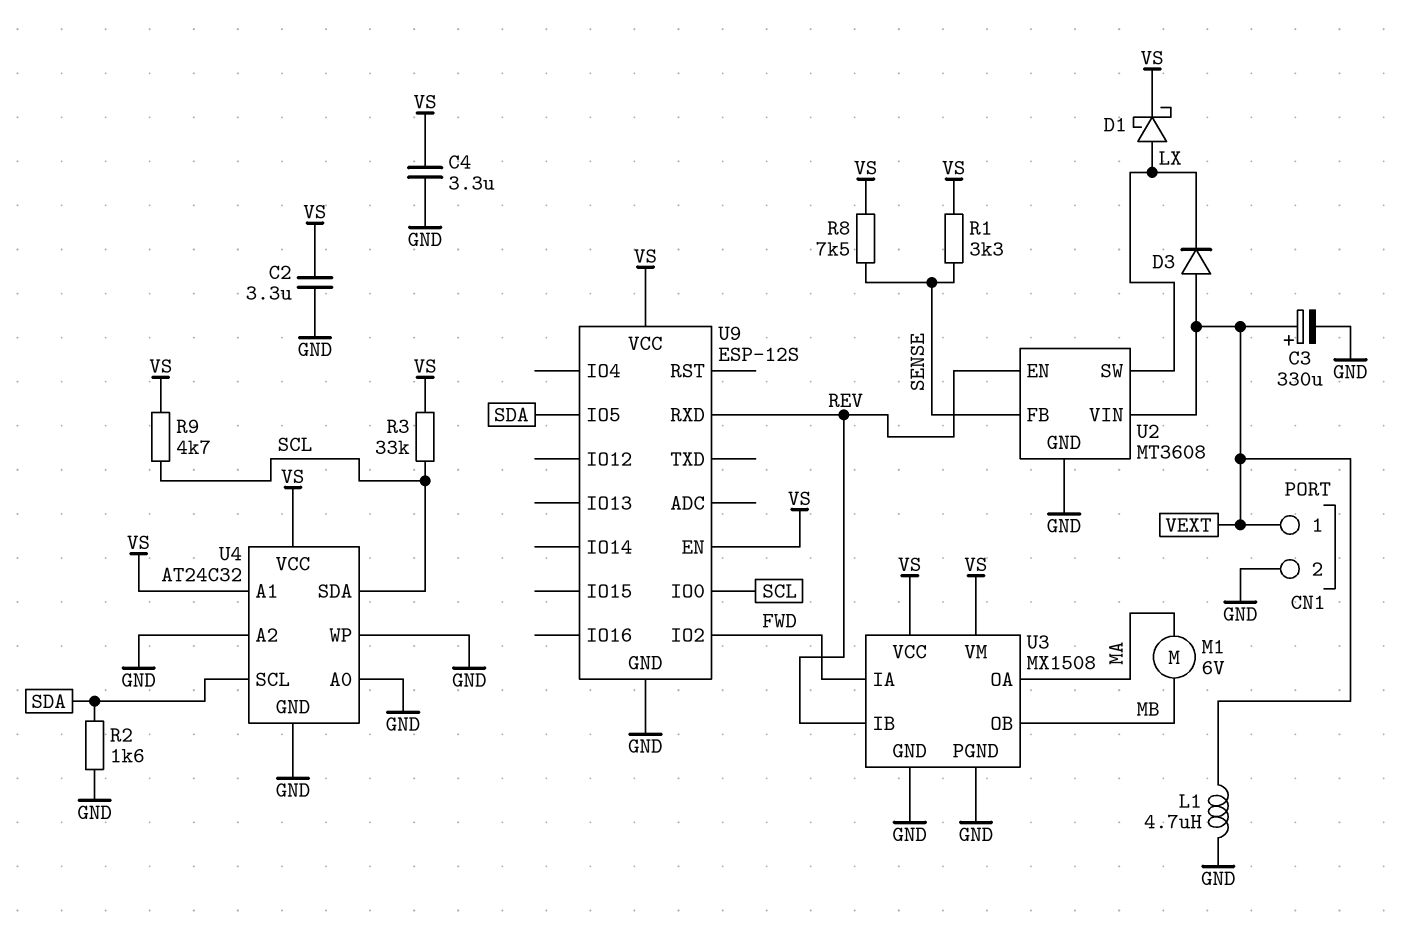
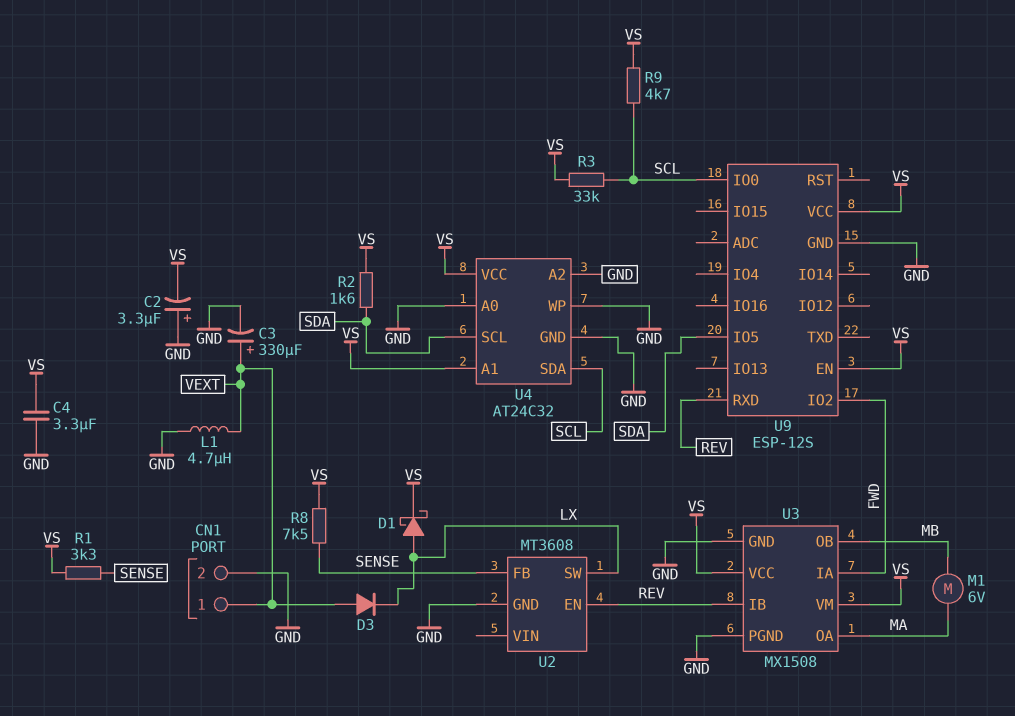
C2: 3.3uF (GND, VS) -> 3.3uF (plus GND, minus VS)
R2: 1.6k (GND, SDA) -> 1.6k (SDA, VS)
U2 pin VIN: VEXT -> none

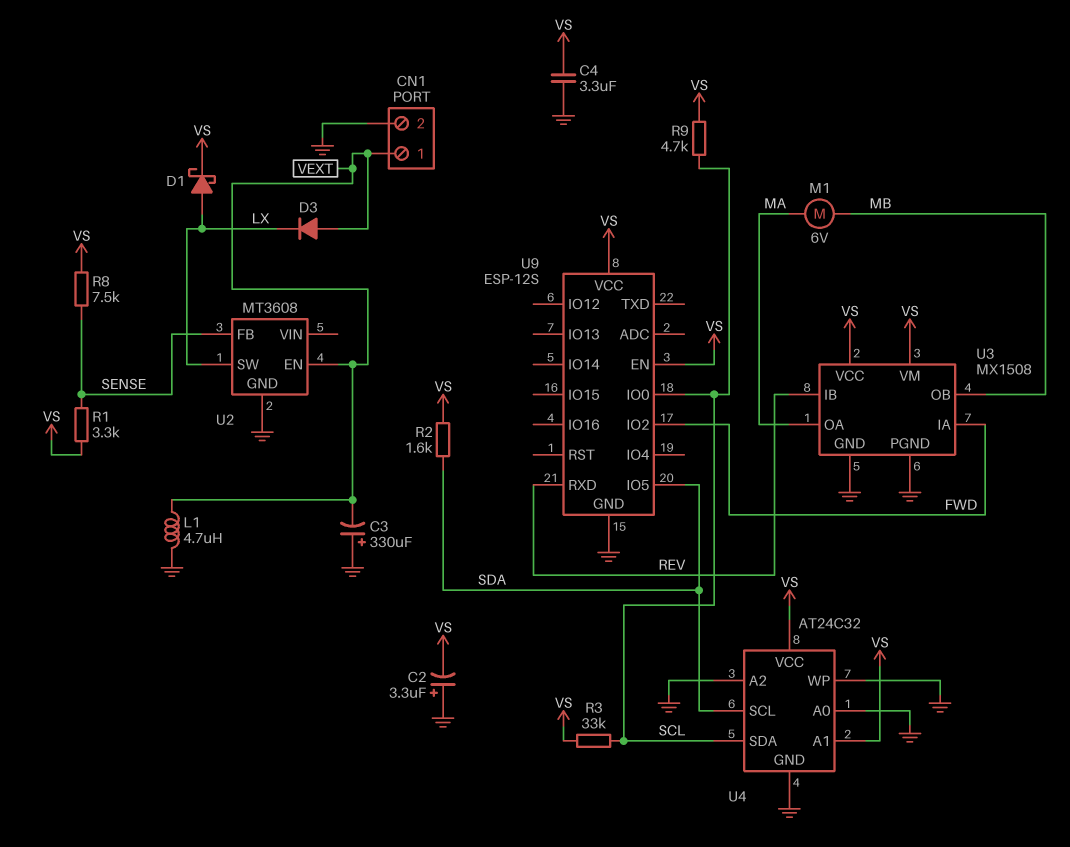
C3: 330uF (plus VEXT, minus GND) -> 330uF (plus GND, minus VEXT)
U2 pin EN: REV -> VEXT

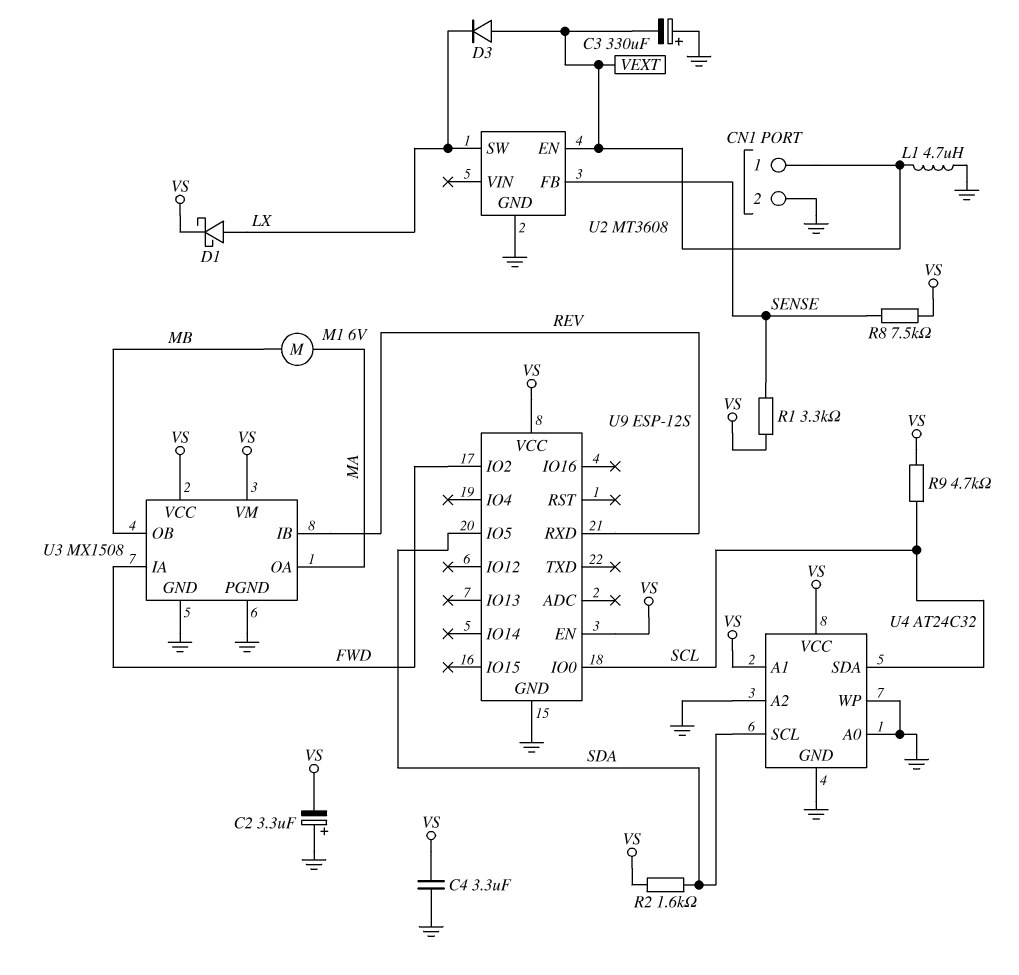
R3: 33k (SCL, VS) -> none

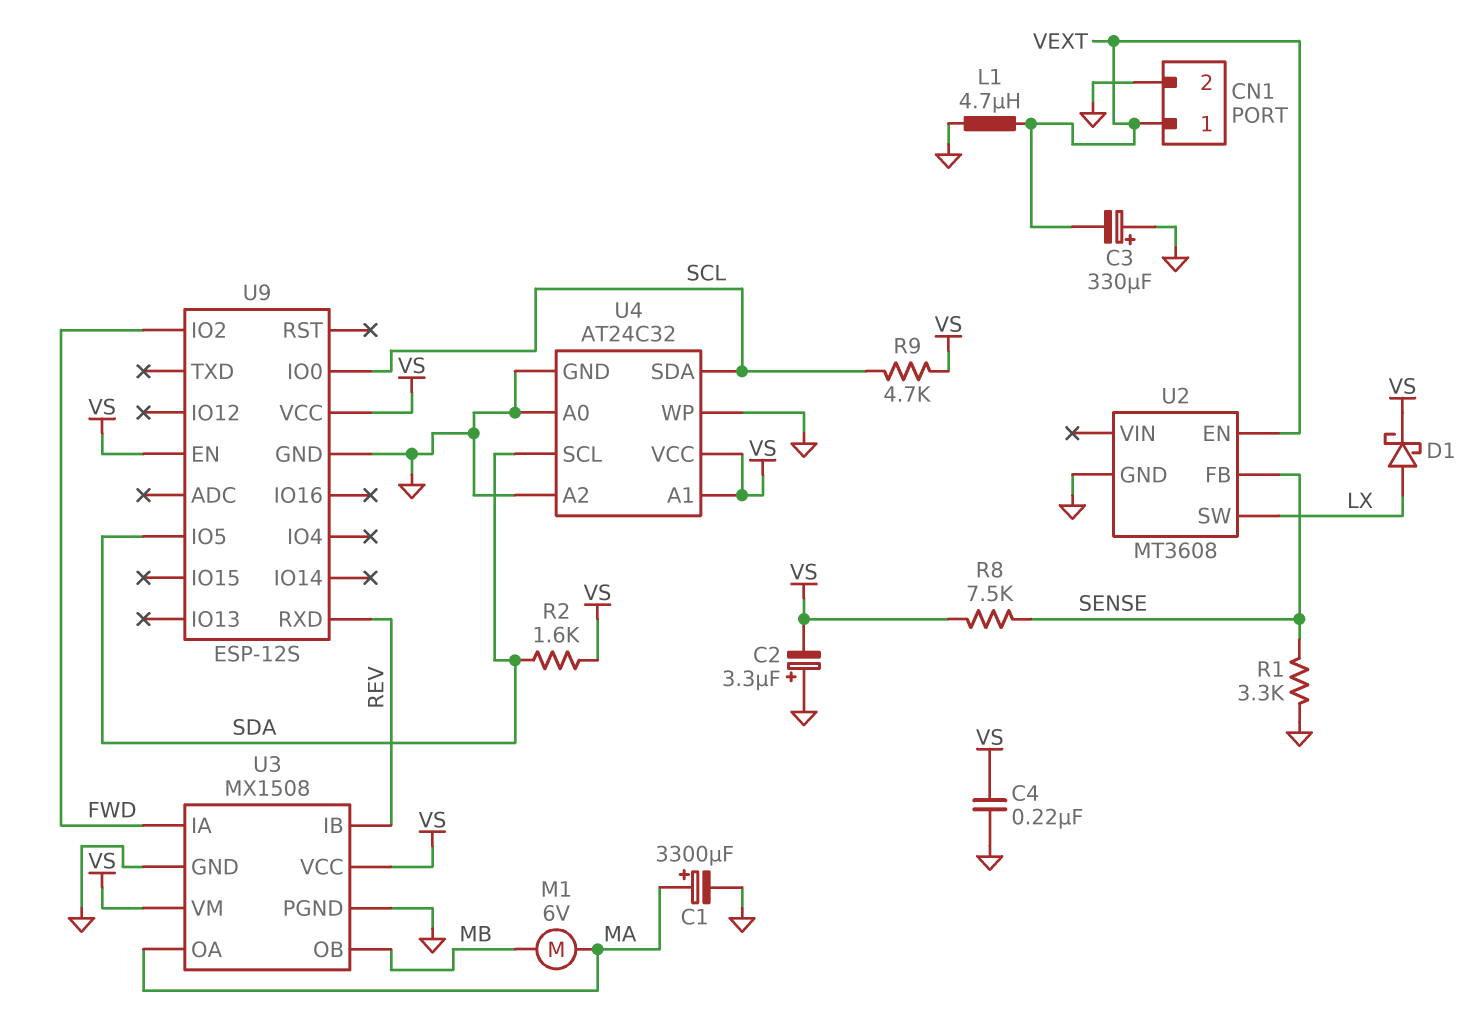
C1: none -> 3300uF (plus MA, minus GND)
C4: 3.3uF (GND, VS) -> 220nF (GND, VS)
D3: diode (A VEXT, K LX) -> none
R1: 3.3k (SENSE, VS) -> 3.3k (GND, SENSE)

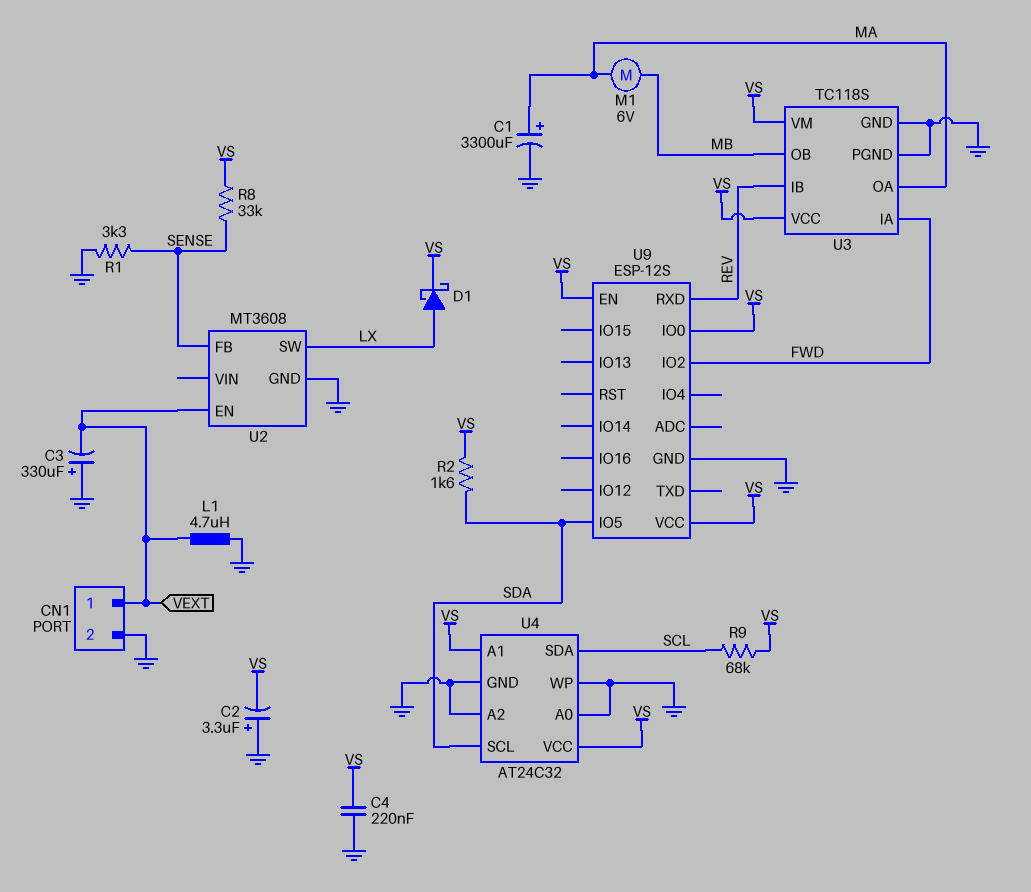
R8: 7.5k (SENSE, VS) -> 33k (SENSE, VS)
R9: 4.7k (SCL, VS) -> 68k (SCL, VS)
U3: MX1508 -> TC118S
U9 pin IO0: SCL -> VS

